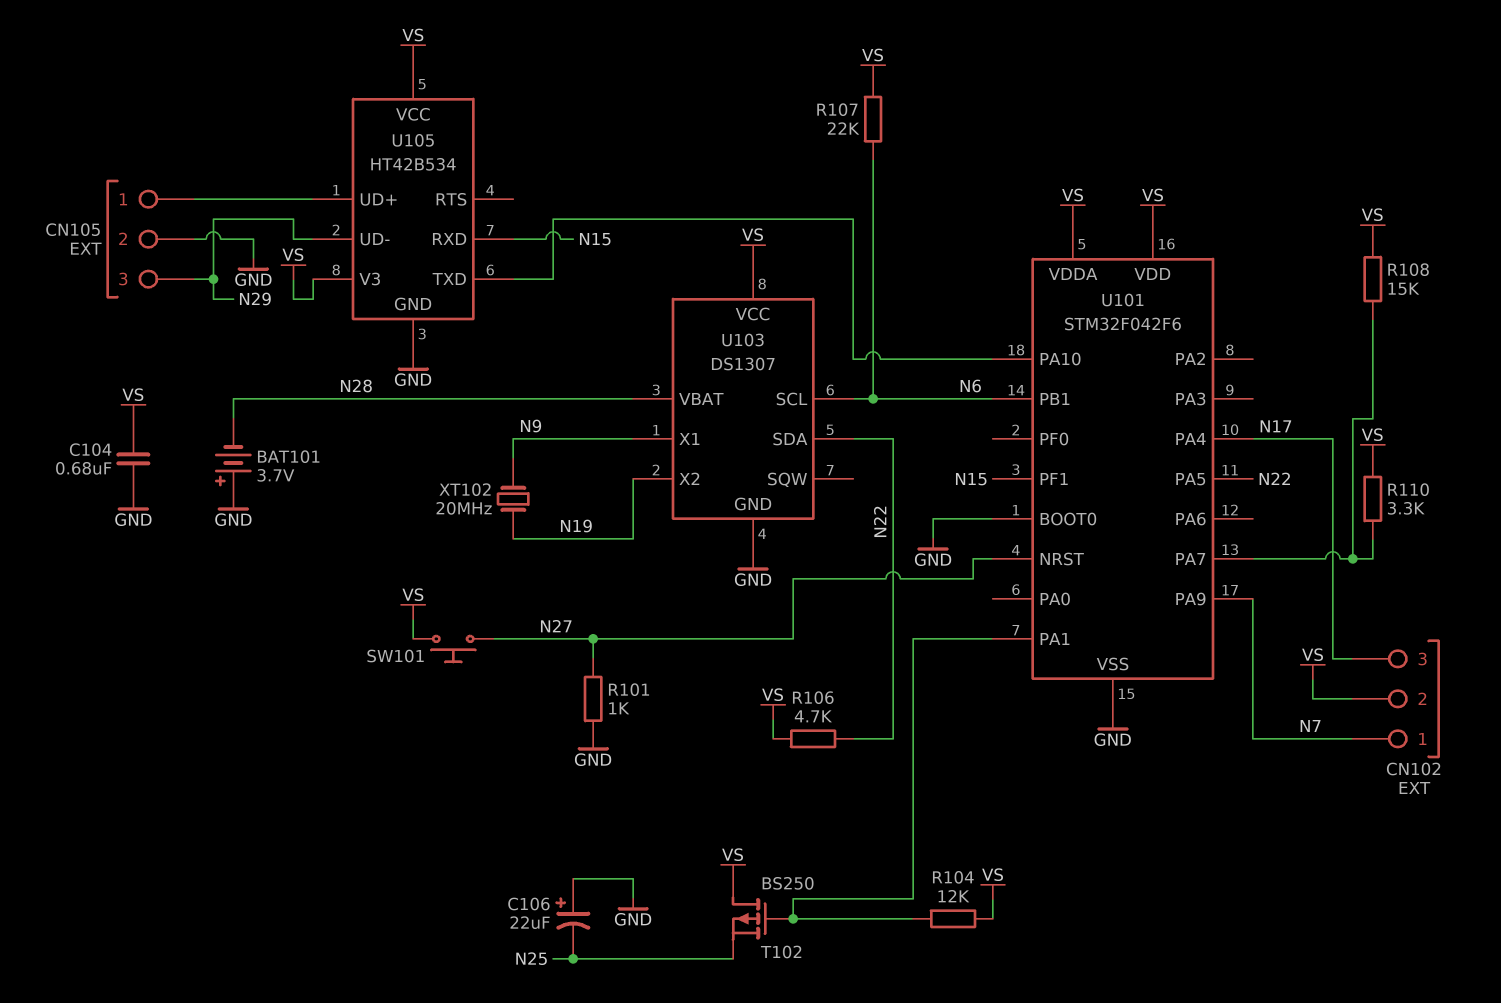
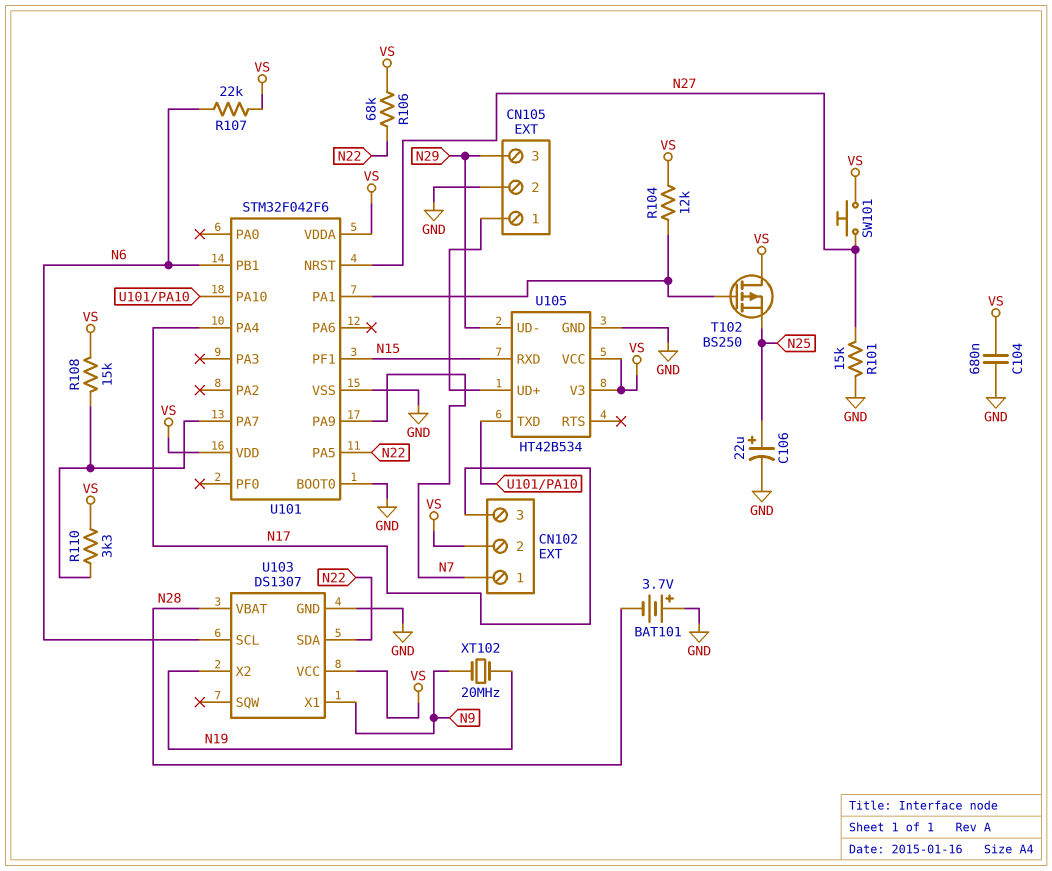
C106: 22uF (plus GND, minus N25) -> 22uF (plus N25, minus GND)
R101: 1k (GND, N27) -> 15k (GND, N27)
R106: 4.7k (N22, VS) -> 68k (N22, VS)

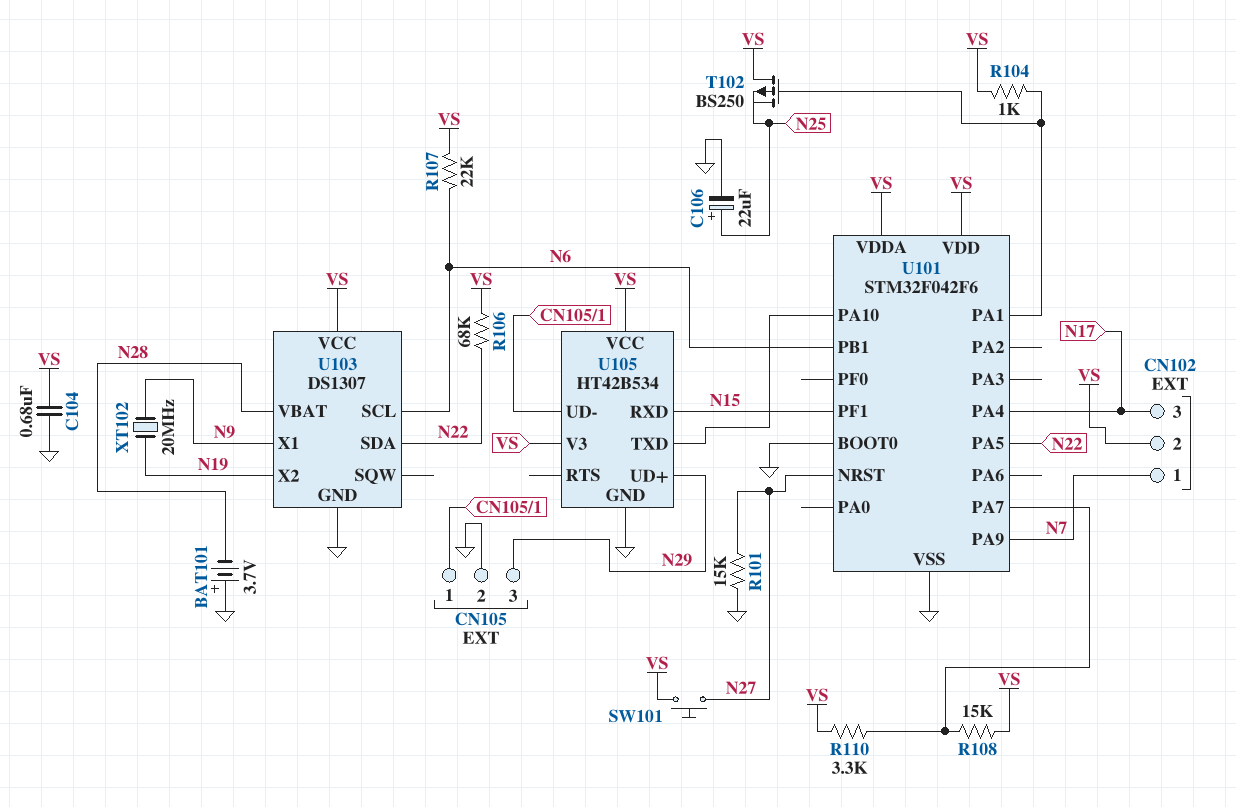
R104: 12k (U101/PA1, VS) -> 1k (U101/PA1, VS)
U105 pin UD+: CN105/1 -> N29
U105 pin UD-: N29 -> CN105/1

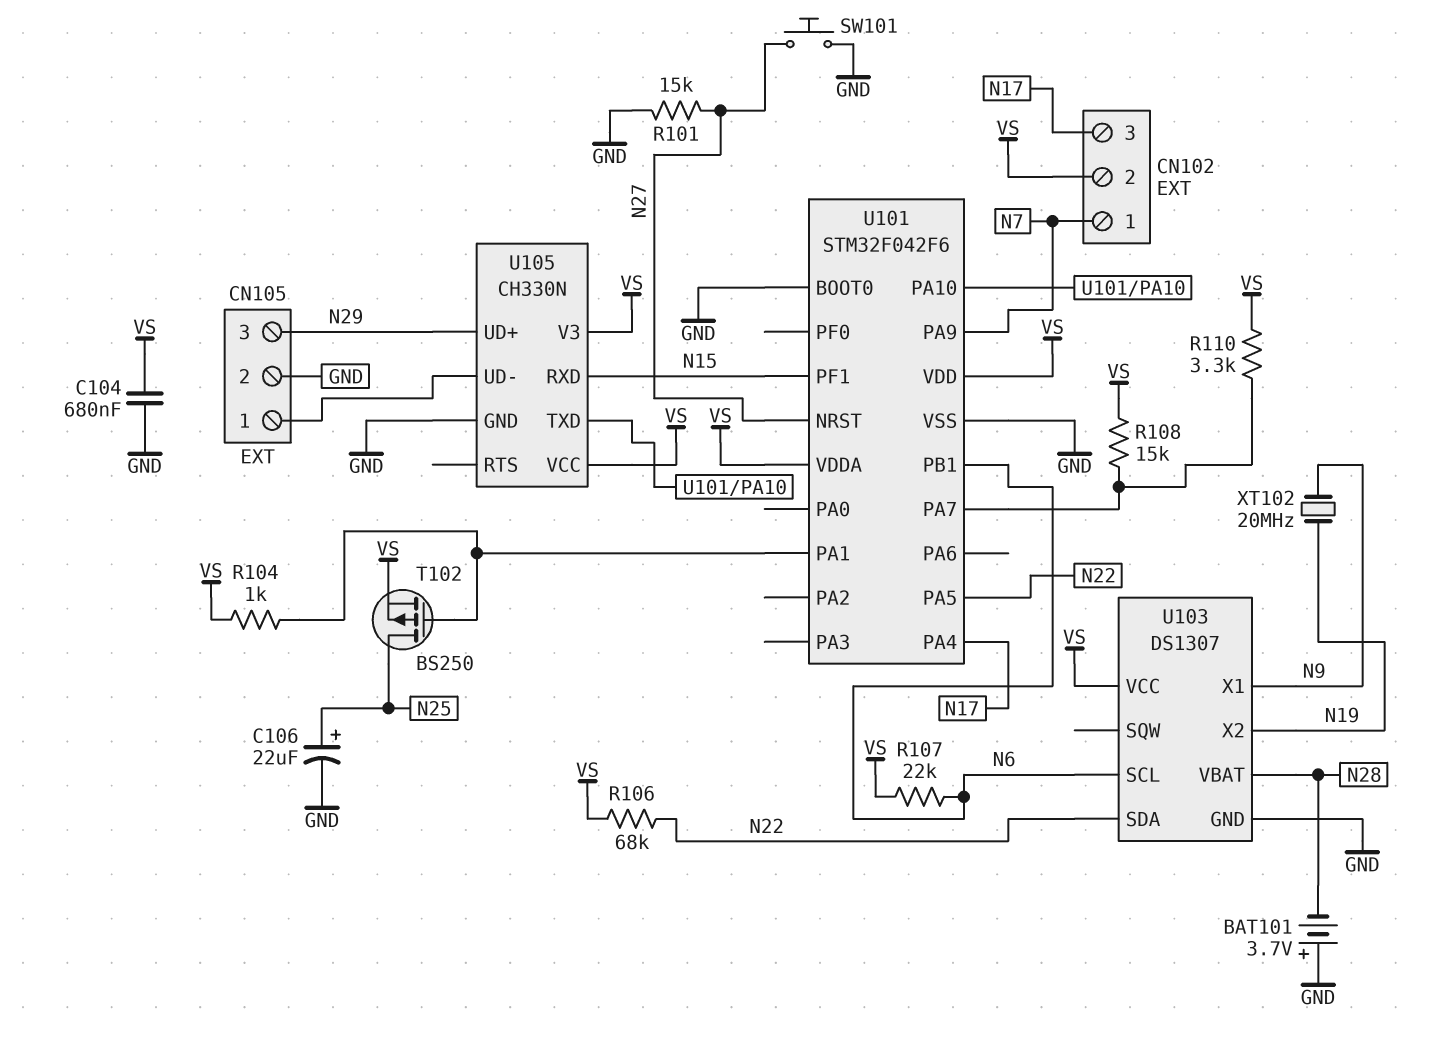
SW101: button (N27, VS) -> button (GND, N27)
T102: PMOS BS250 (G U101/PA1, D VS, S N25) -> PMOS BS250 (G U101/PA1, D N25, S VS)
U105: HT42B534 -> CH330N

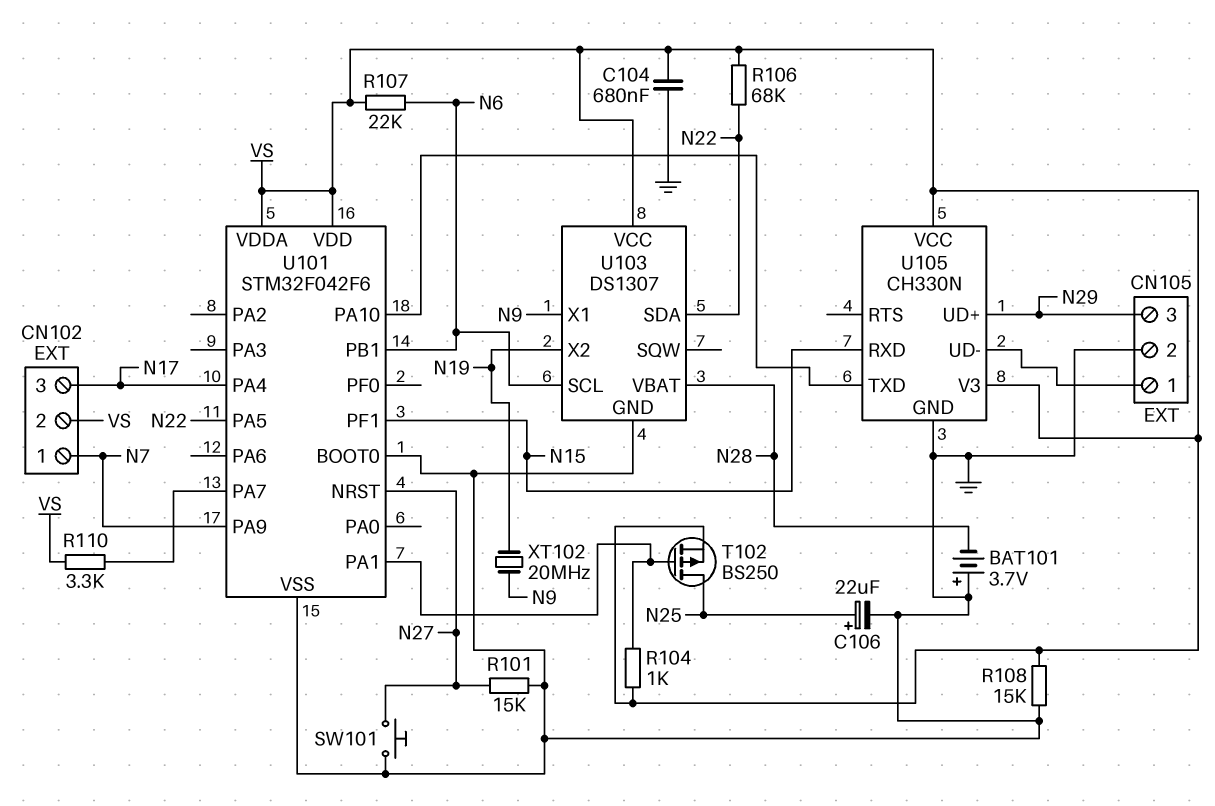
R108: 15k (U101/PA7, VS) -> 15k (GND, VS)

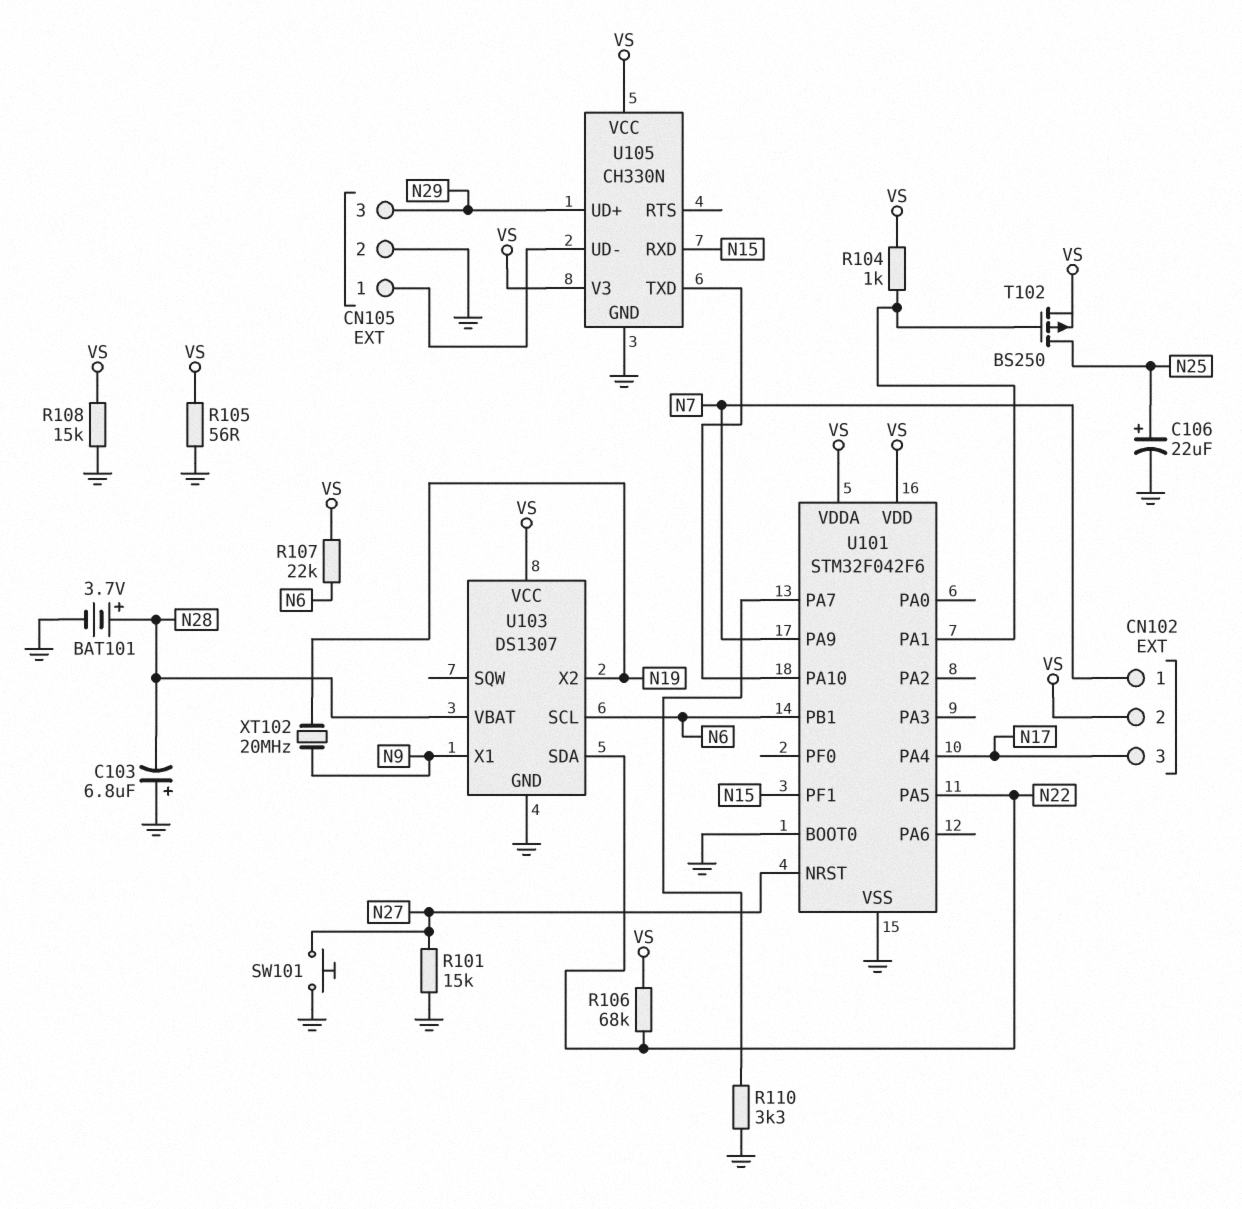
BAT101: 3.7V (plus GND, minus N28) -> 3.7V (plus N28, minus GND)
C103: none -> 6.8uF (plus GND, minus N28)
C104: 680nF (GND, VS) -> none
R105: none -> 56 (GND, VS)
R110: 3.3k (U101/PA7, VS) -> 3.3k (GND, U101/PA7)

